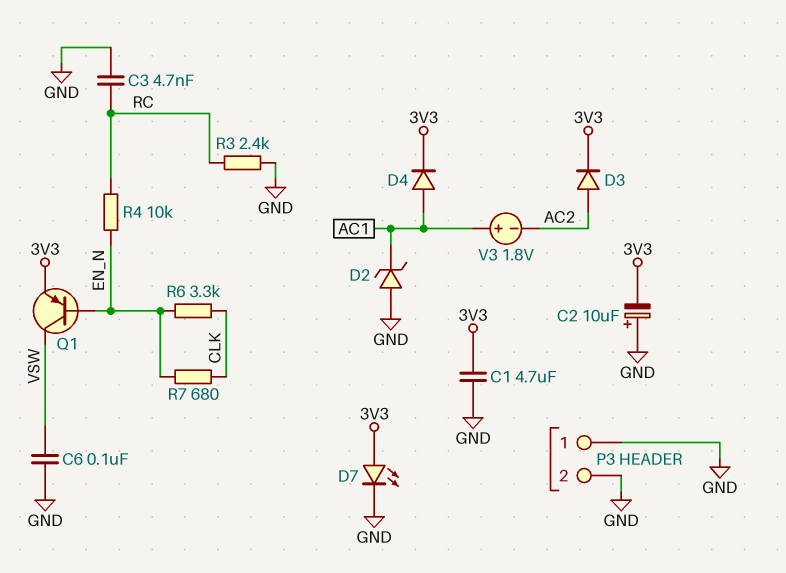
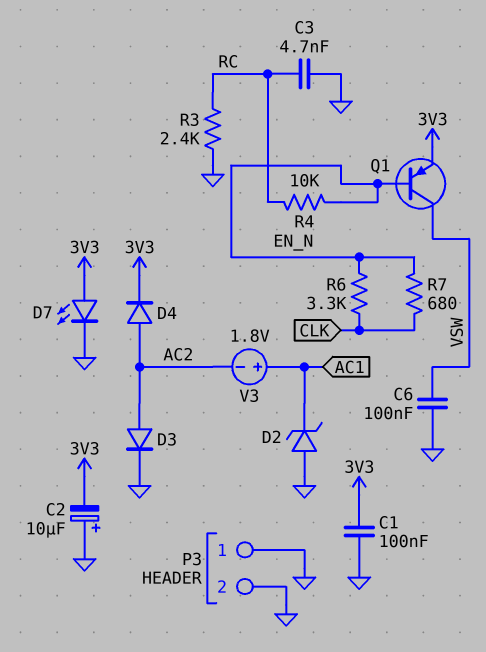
C1: 4.7uF (3V3, GND) -> 100nF (3V3, GND)
D3: diode (A AC2, K 3V3) -> diode (A AC2, K GND)
D4: diode (A AC1, K 3V3) -> diode (A AC2, K 3V3)

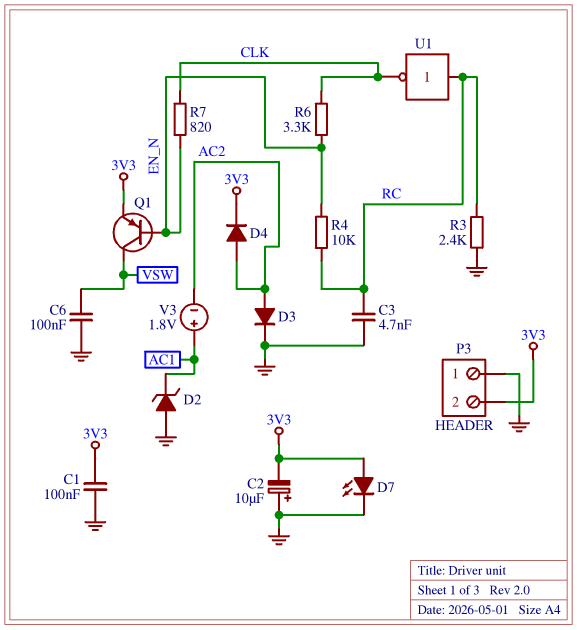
P3 pin 2: GND -> 3V3
R7: 680 (CLK, EN_N) -> 820 (CLK, EN_N)
U1: none -> NOT (in RC, out CLK)

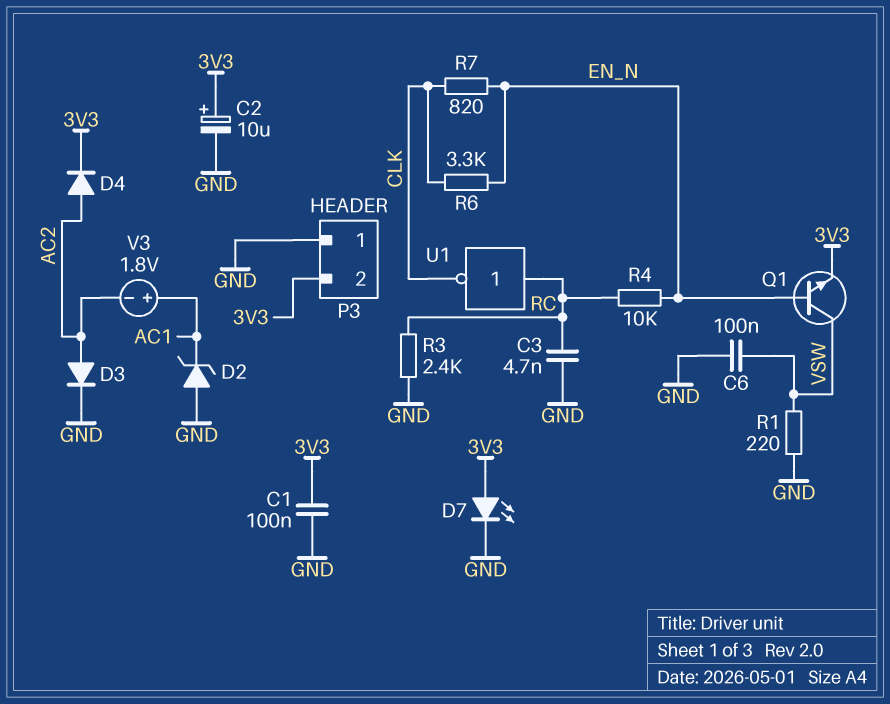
C2: 10uF (plus GND, minus 3V3) -> 10uF (plus 3V3, minus GND)
Q1: PNP (B EN_N, C VSW, E 3V3) -> NPN (B EN_N, C VSW, E 3V3)
R1: none -> 220 (GND, VSW)

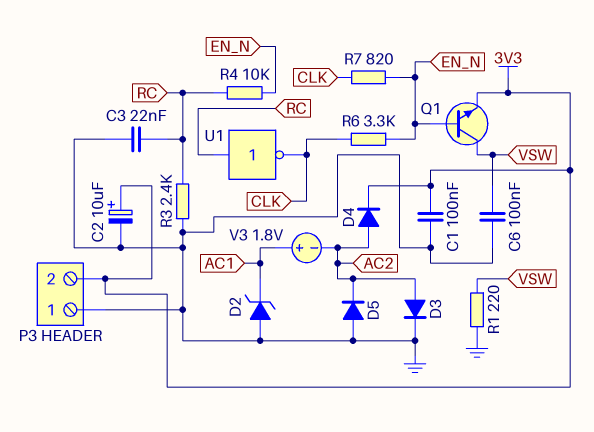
C3: 4.7nF (GND, RC) -> 22nF (GND, RC)
D5: none -> diode (A GND, K AC2)
D7: LED (A 3V3, K GND) -> none

